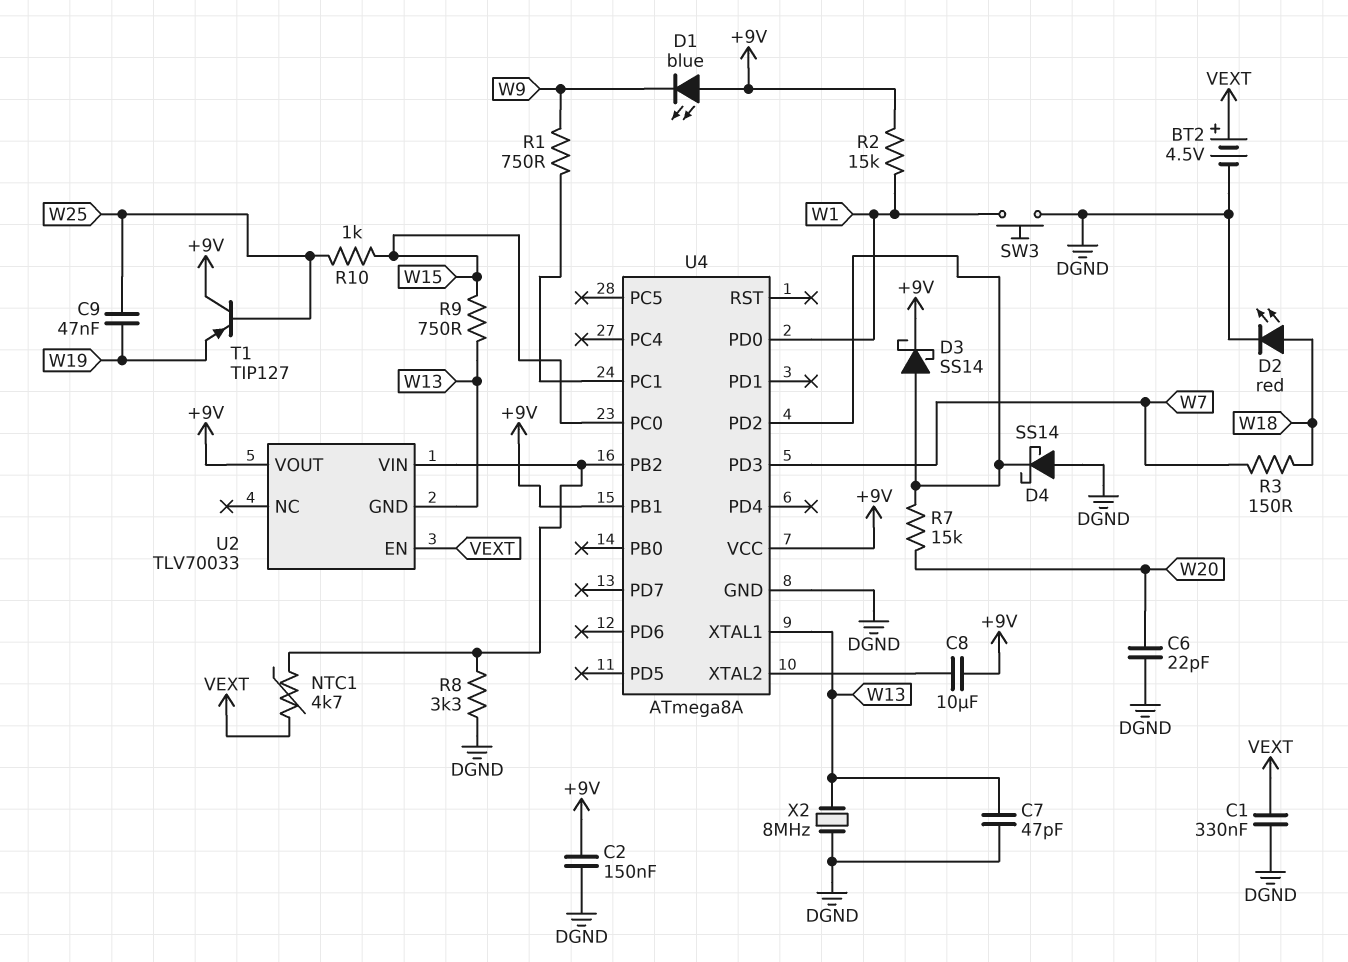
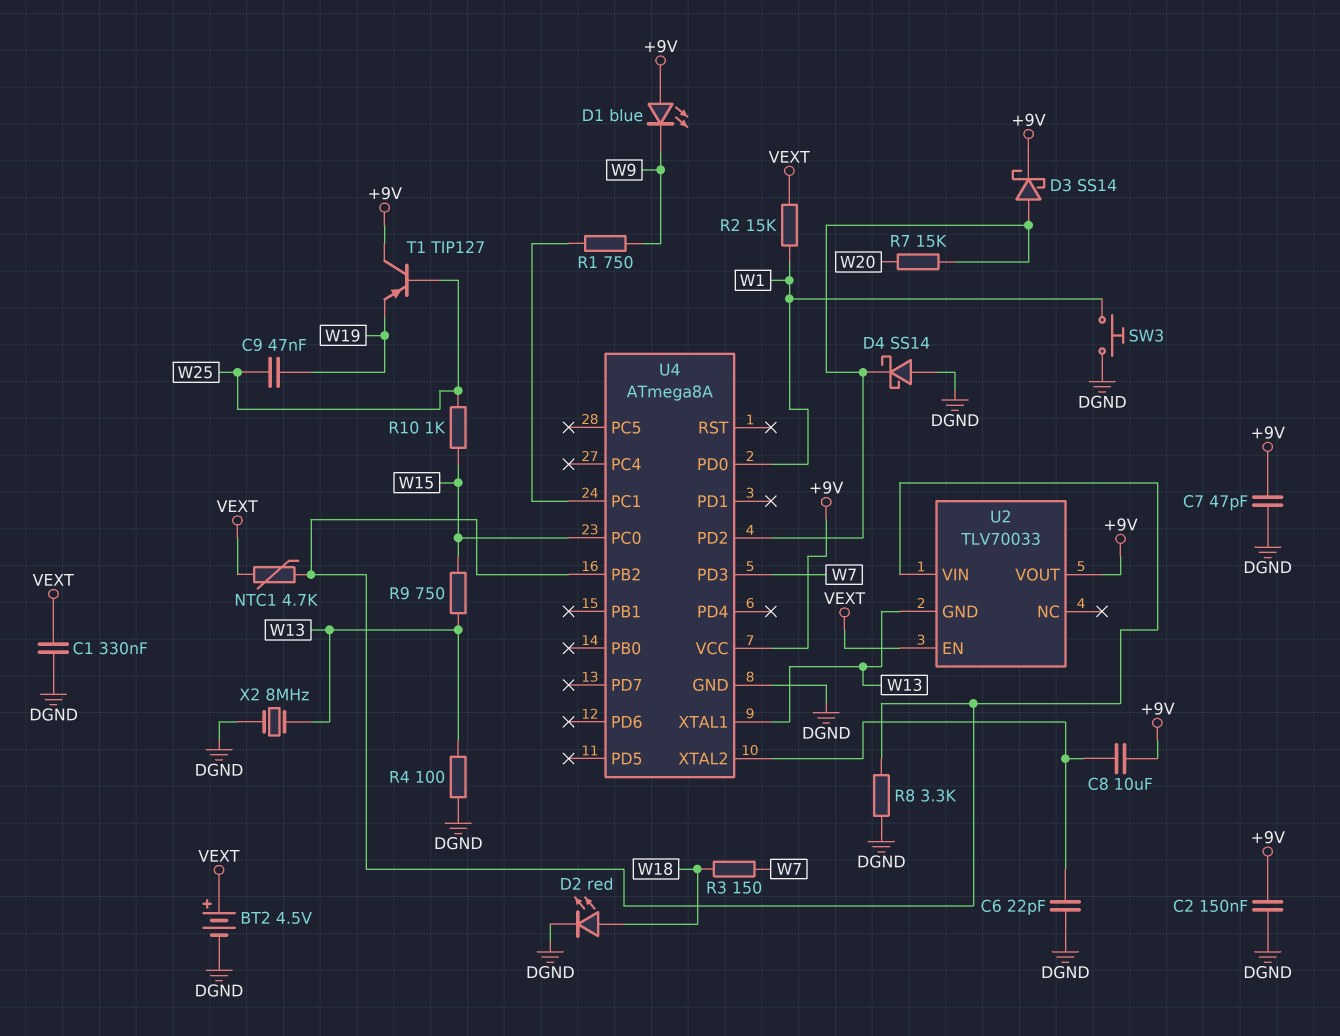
C6: 22pF (DGND, W20) -> 22pF (DGND, U4/XTAL2)
C7: 47pF (DGND, W13) -> 47pF (+9V, DGND)
R2: 15k (+9V, W1) -> 15k (VEXT, W1)
R4: none -> 100 (DGND, W13)
U4 pin PB1: +9V -> none

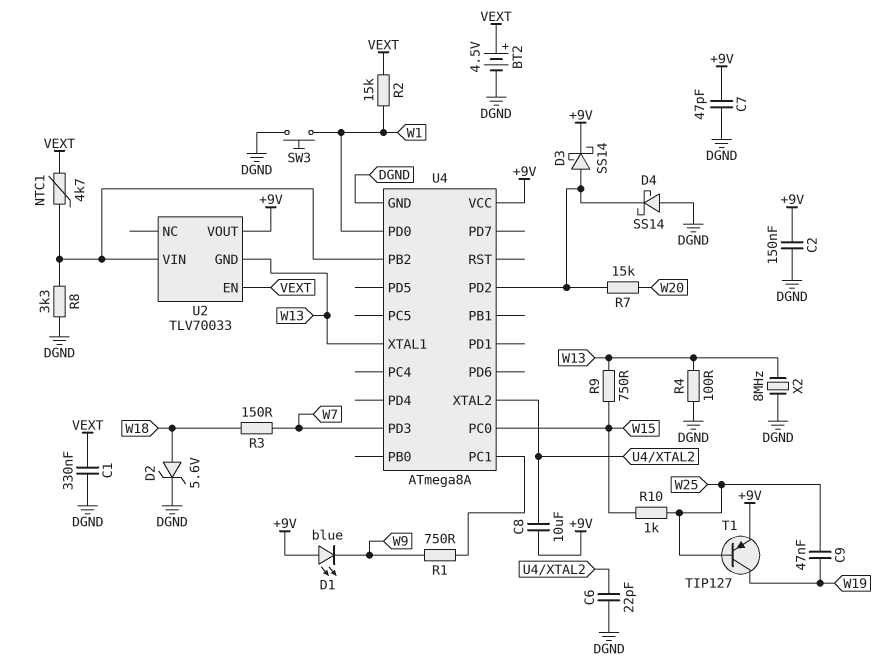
D2: LED red (A W18, K DGND) -> zener 5.6V (A W18, K DGND)
T1: PNP TIP127 (B W25, C +9V, E W19) -> PNP TIP127 (B W25, C W19, E +9V)

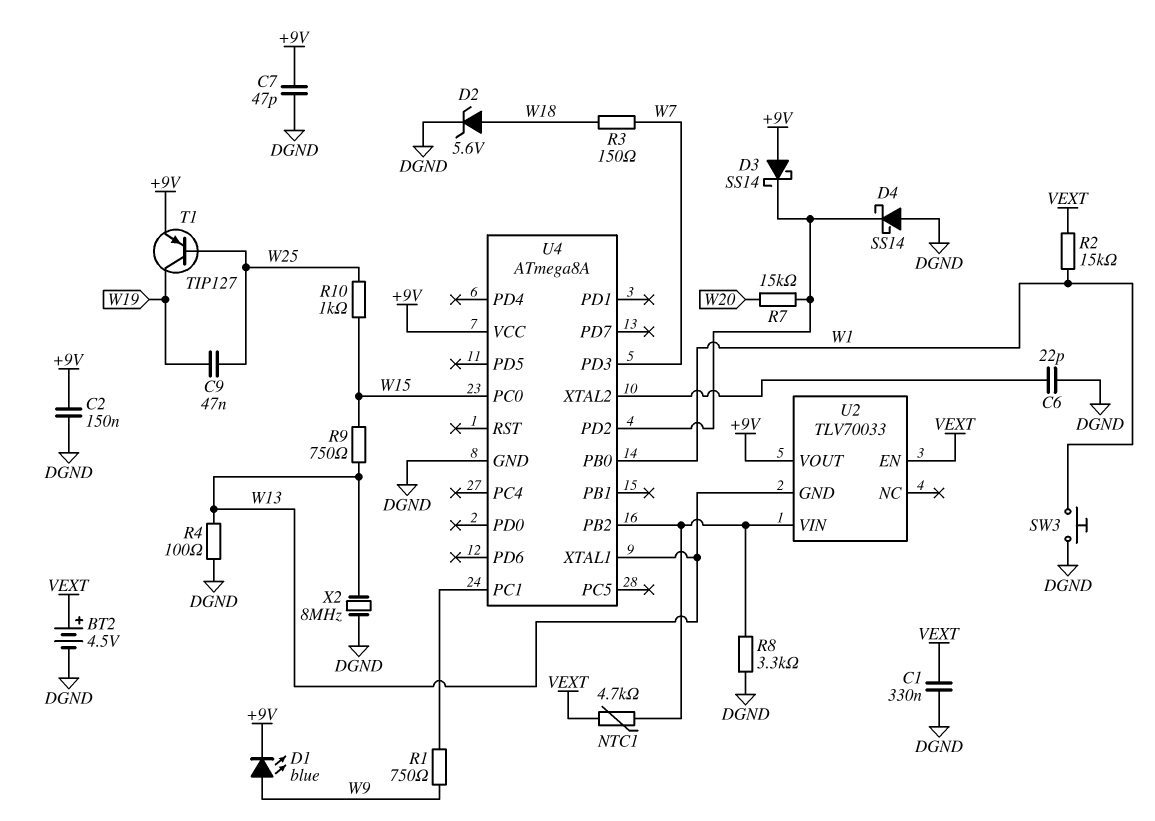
C8: 10uF (+9V, U4/XTAL2) -> none
D1: LED blue (A +9V, K W9) -> LED blue (A W9, K +9V)
D3: schottky SS14 (A U4/PD2, K +9V) -> schottky SS14 (A +9V, K U4/PD2)
U4 pin PB0: none -> W1
U4 pin PD0: W1 -> none

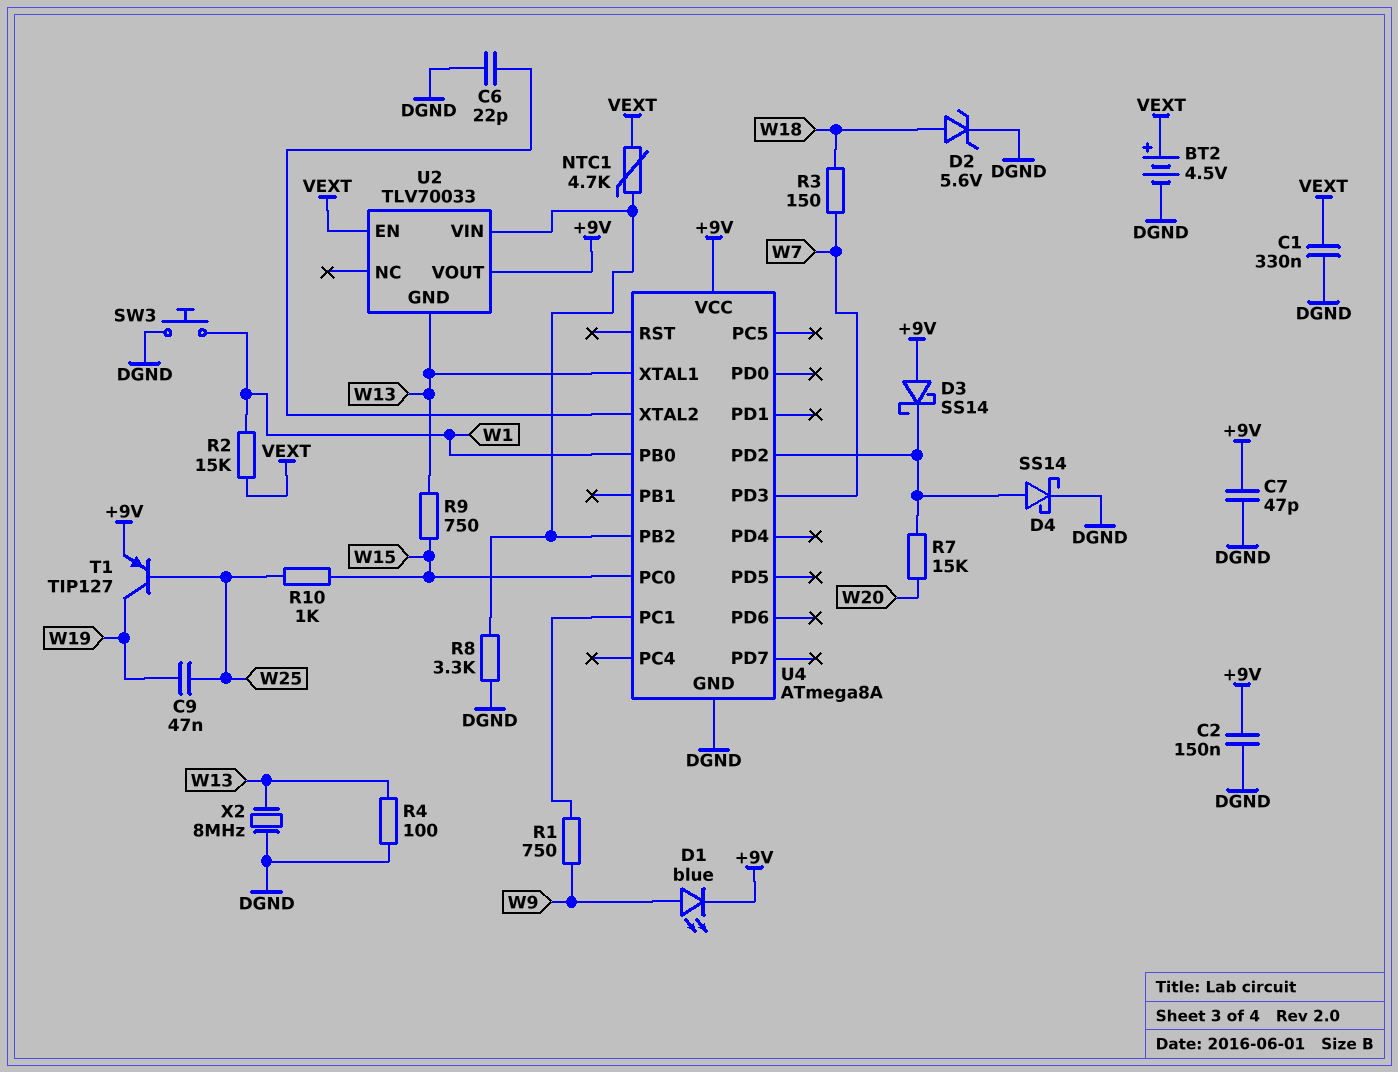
D4: schottky SS14 (A DGND, K U4/PD2) -> schottky SS14 (A U4/PD2, K DGND)

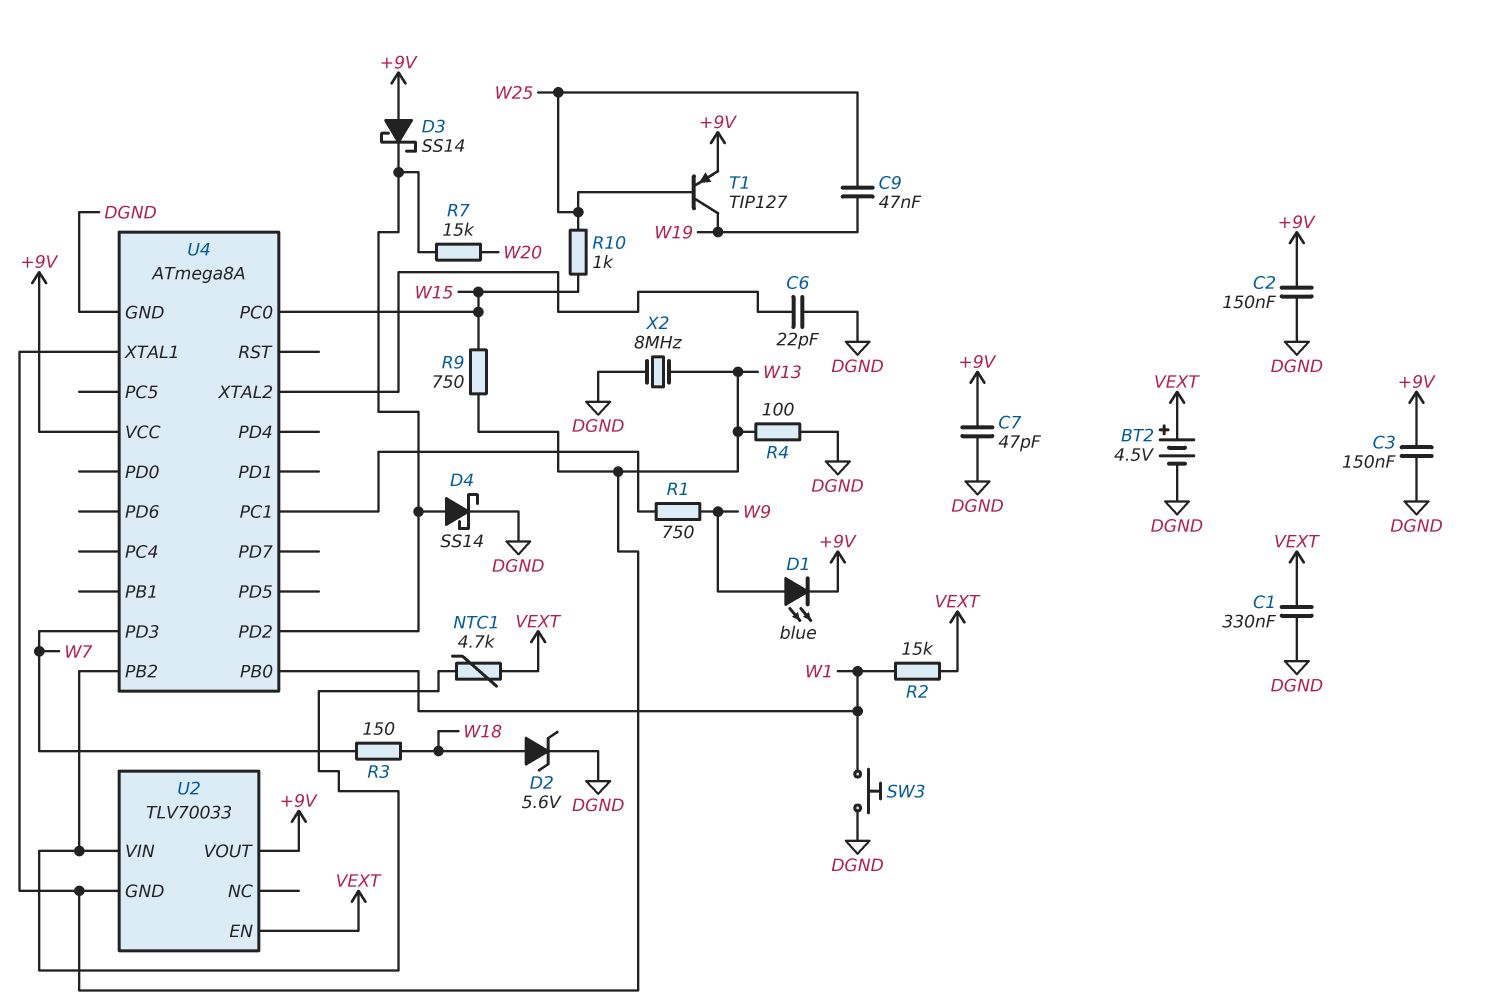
C3: none -> 150nF (+9V, DGND)
R8: 3.3k (DGND, U2/VIN) -> none

